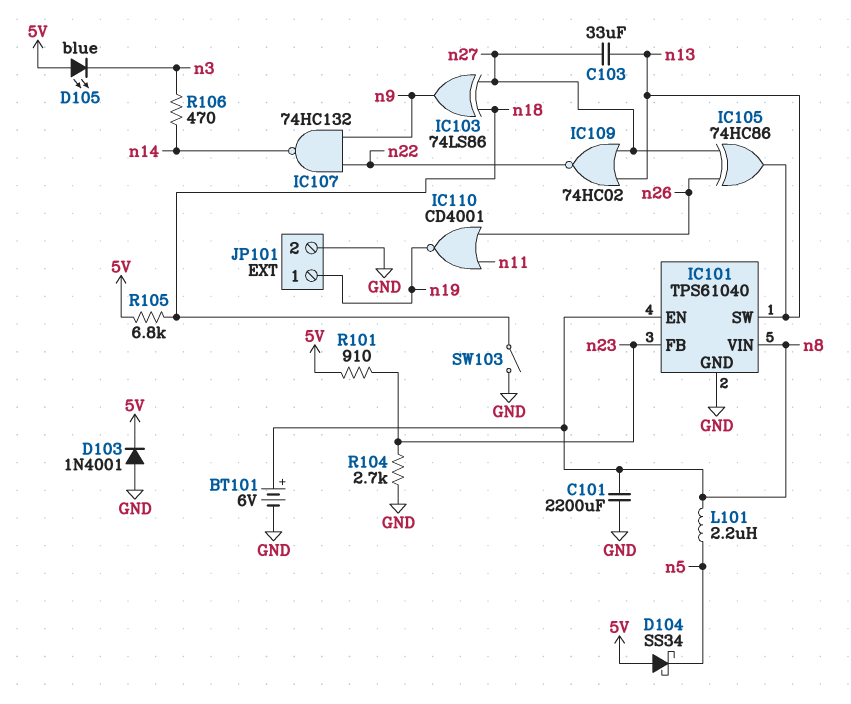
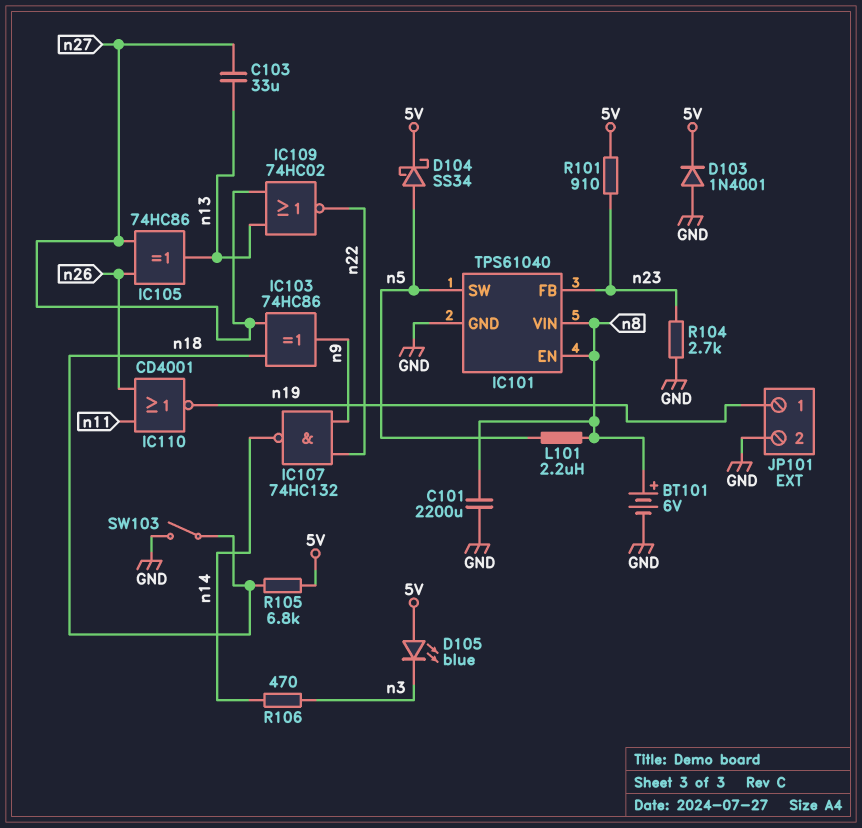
D104: schottky SS34 (A 5V, K n5) -> schottky SS34 (A n5, K 5V)
IC101 pin SW: n13 -> n5
IC103: XOR 74LS86 (in n18, in n27, out n9) -> XOR 74HC86 (in n18, in n27, out n9)

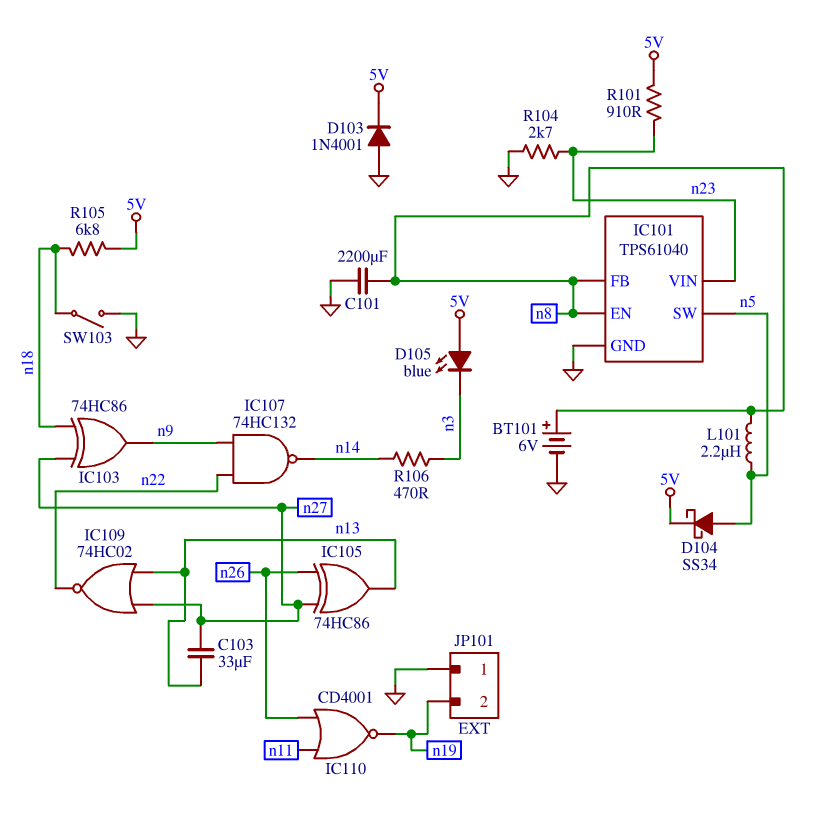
IC101 pin FB: n23 -> n8
IC101 pin VIN: n8 -> n23
JP101 pin 1: n19 -> GND
JP101 pin 2: GND -> n19

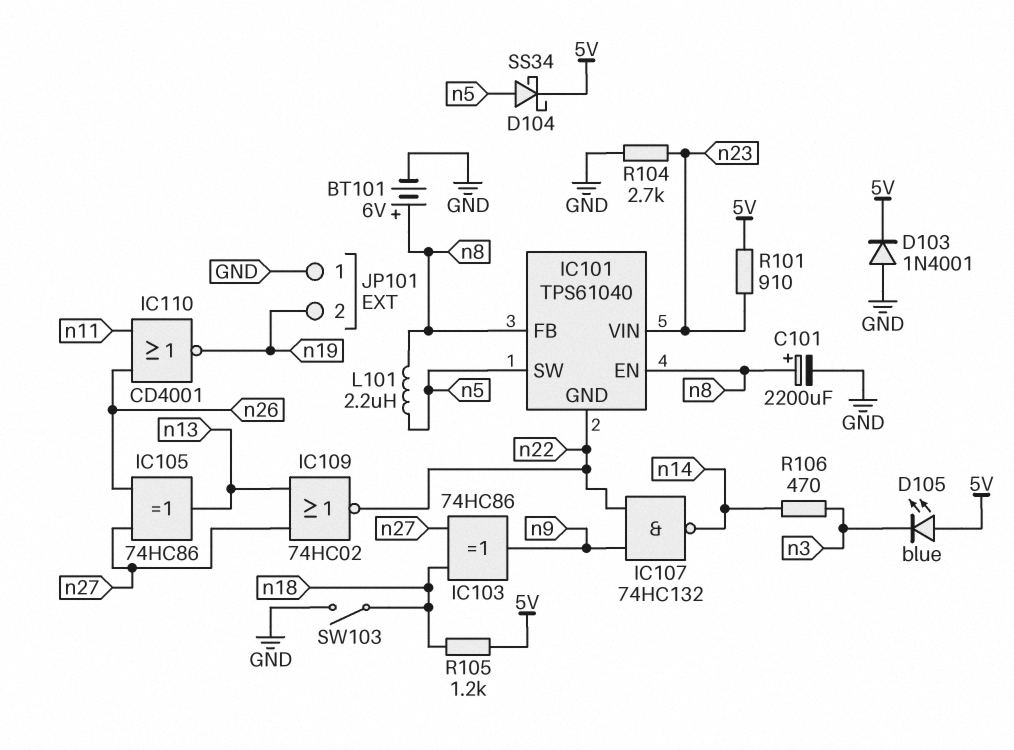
C101: 2200uF (GND, n8) -> 2200uF (plus n8, minus GND)
C103: 33uF (n13, n27) -> none
IC101 pin GND: GND -> n22
R105: 6.8k (5V, n18) -> 1.2k (5V, n18)

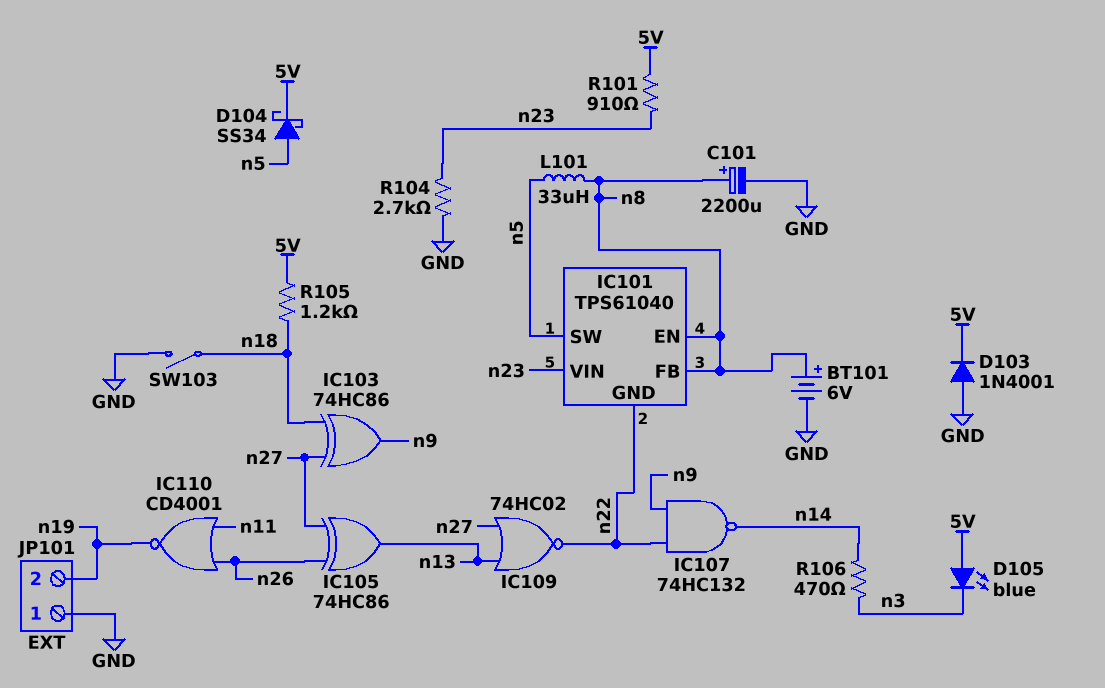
L101: 2.2uH (n5, n8) -> 33uH (n5, n8)

